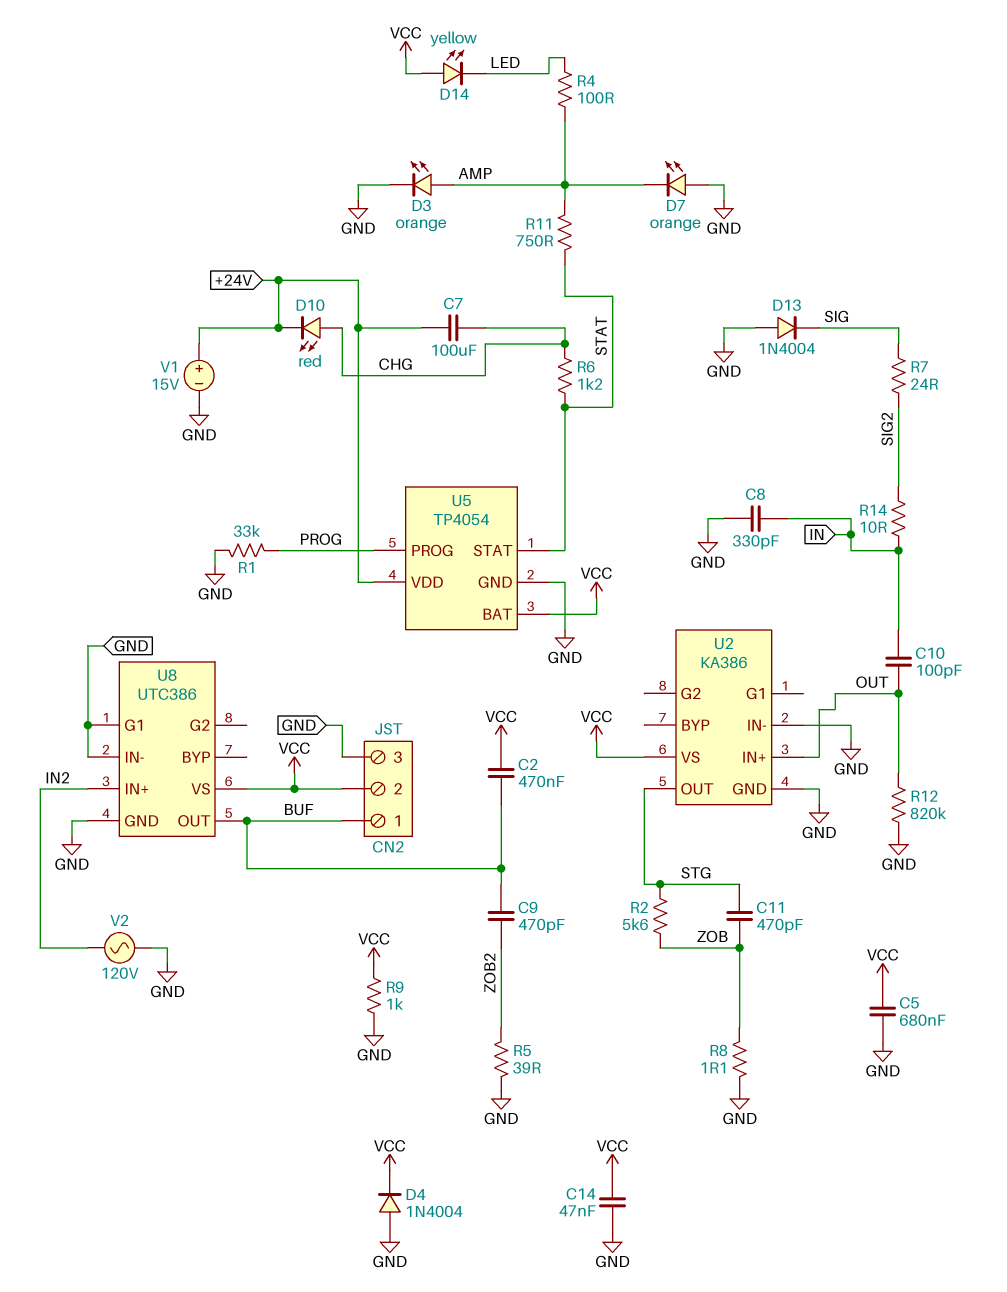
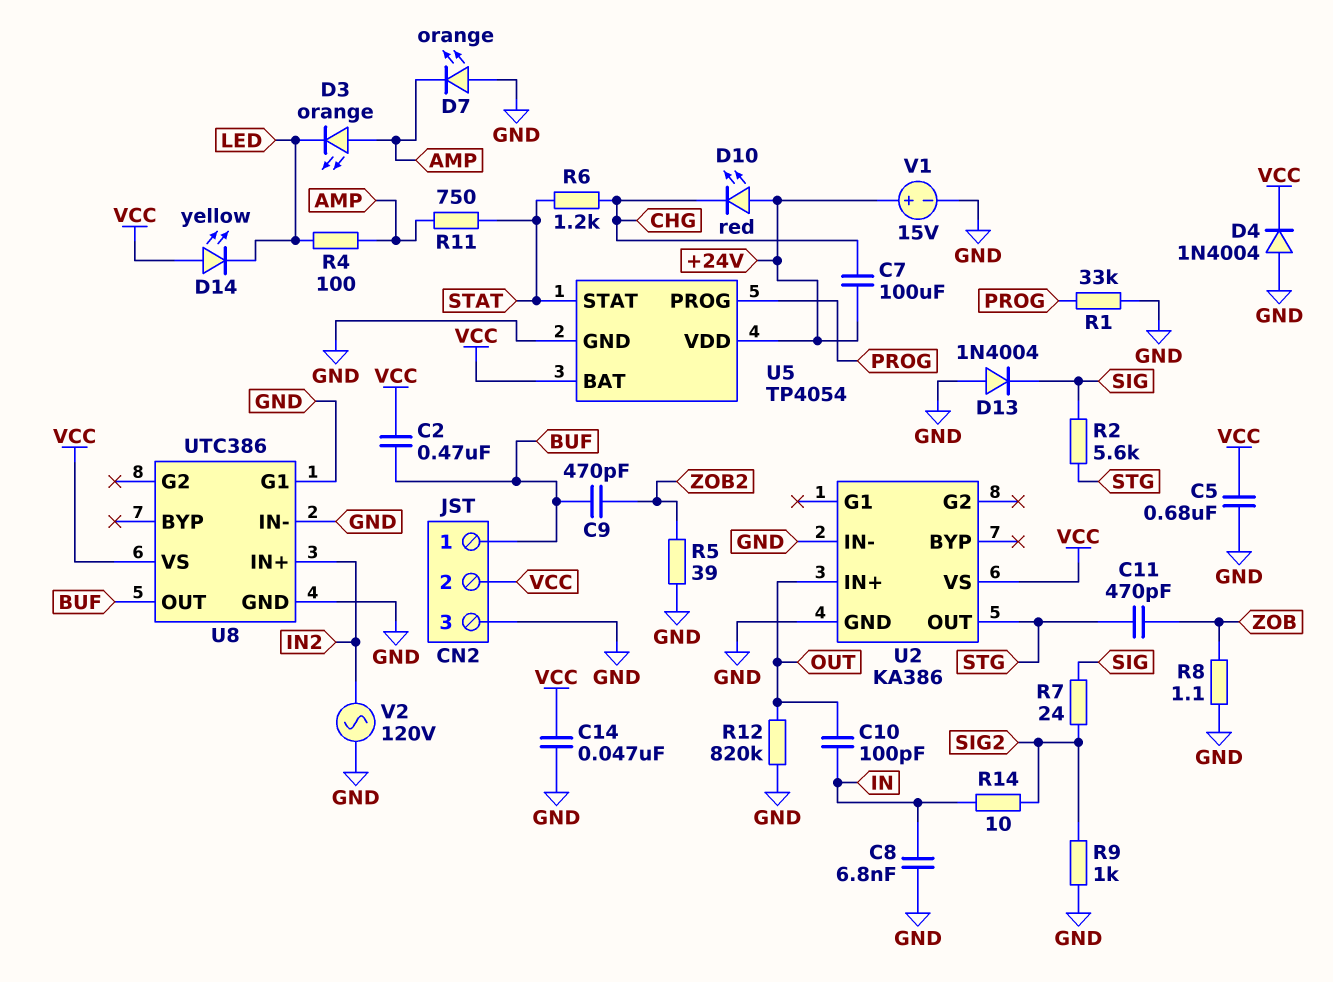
C8: 330pF (GND, IN) -> 6.8nF (GND, IN)
D3: LED orange (A AMP, K GND) -> LED orange (A AMP, K LED)
D10: LED red (A CHG, K +24V) -> LED red (A +24V, K CHG)
R2: 5.6k (STG, ZOB) -> 5.6k (SIG, STG)
R9: 1k (GND, VCC) -> 1k (GND, SIG2)

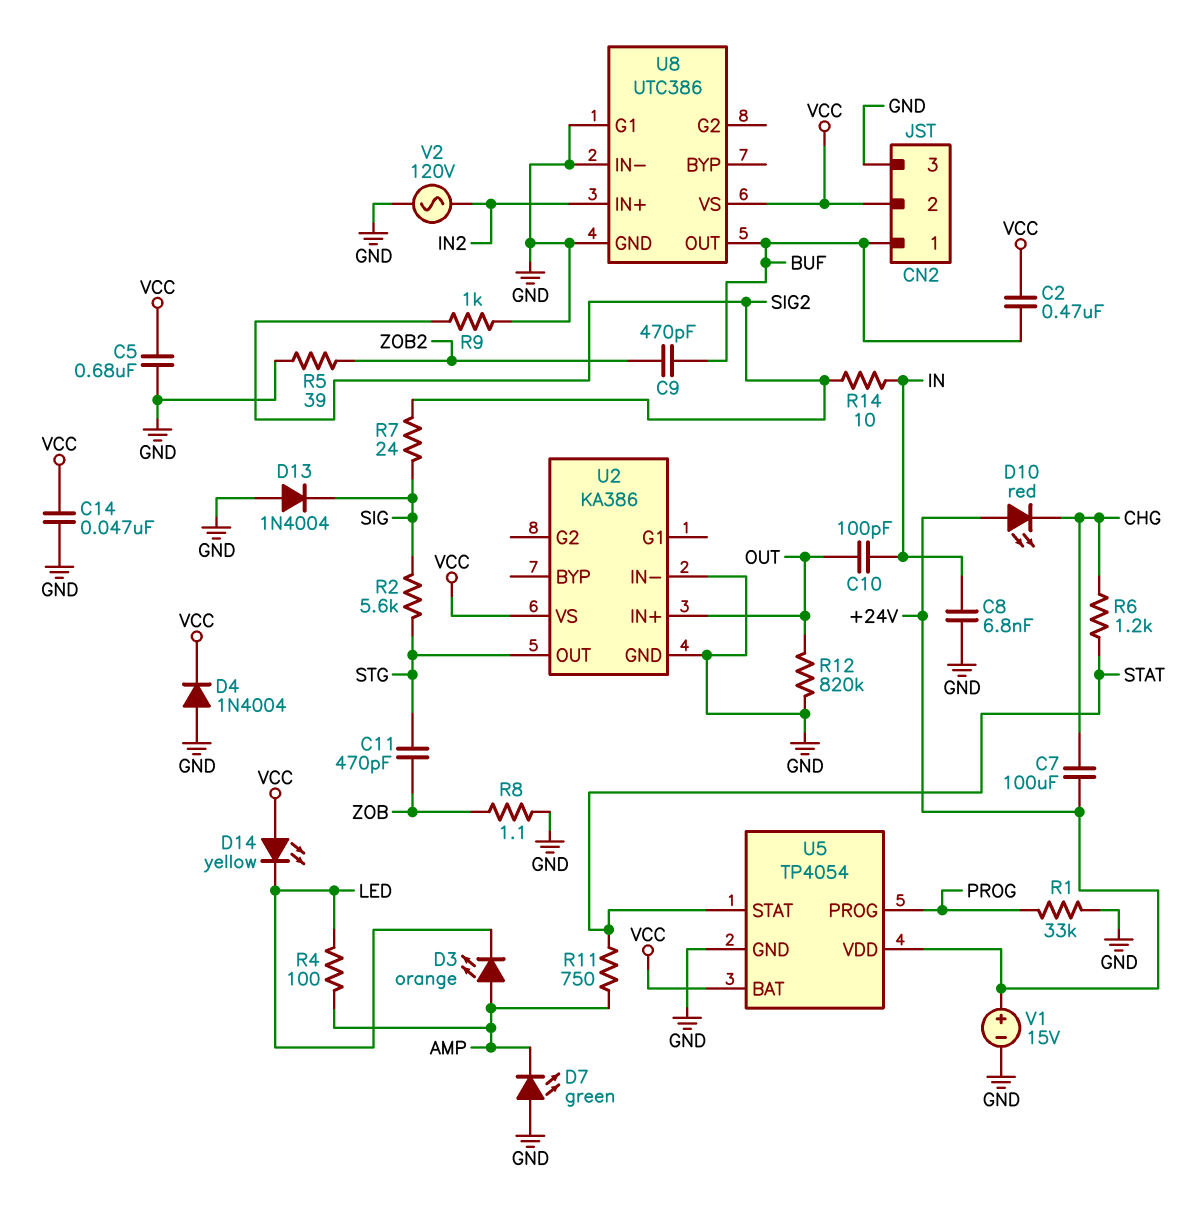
D7: LED orange (A GND, K AMP) -> LED green (A GND, K AMP)

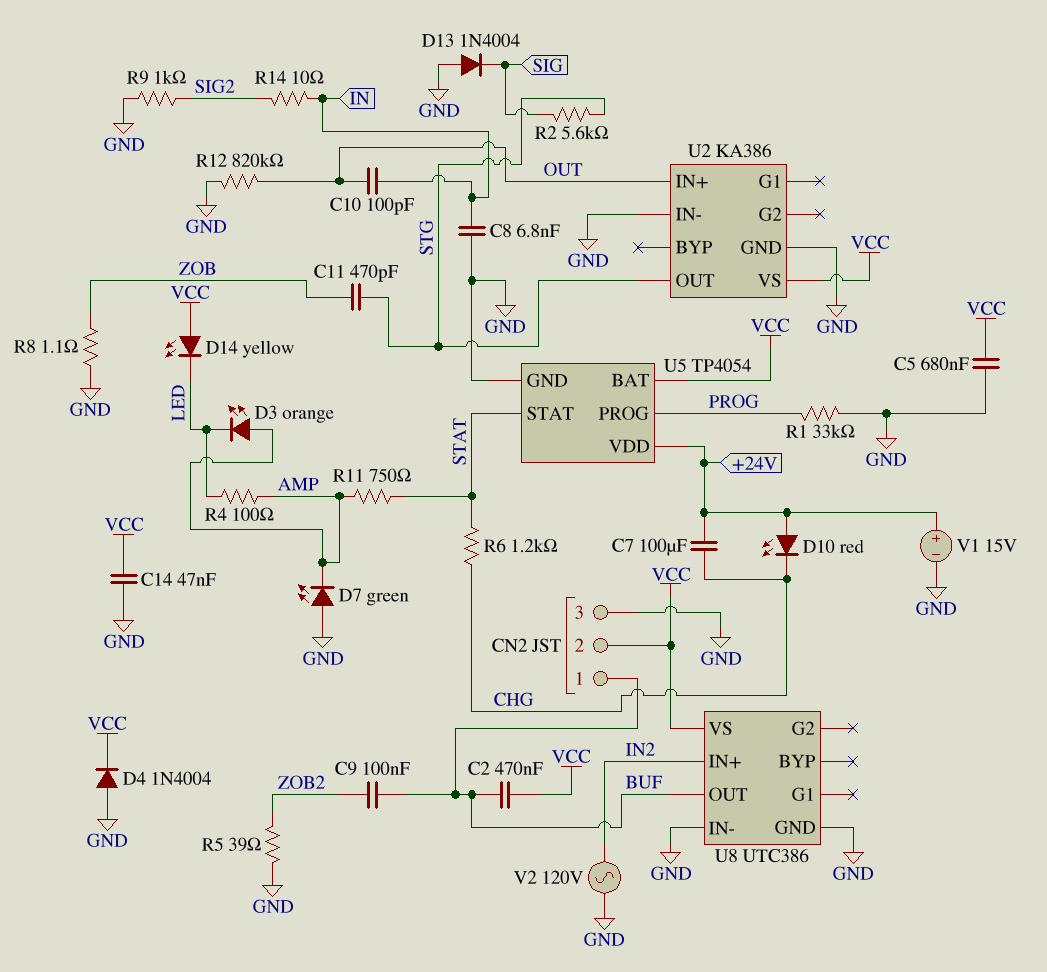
C9: 470pF (BUF, ZOB2) -> 100nF (BUF, ZOB2)
R7: 24 (SIG, SIG2) -> none
U8 pin G1: GND -> none

